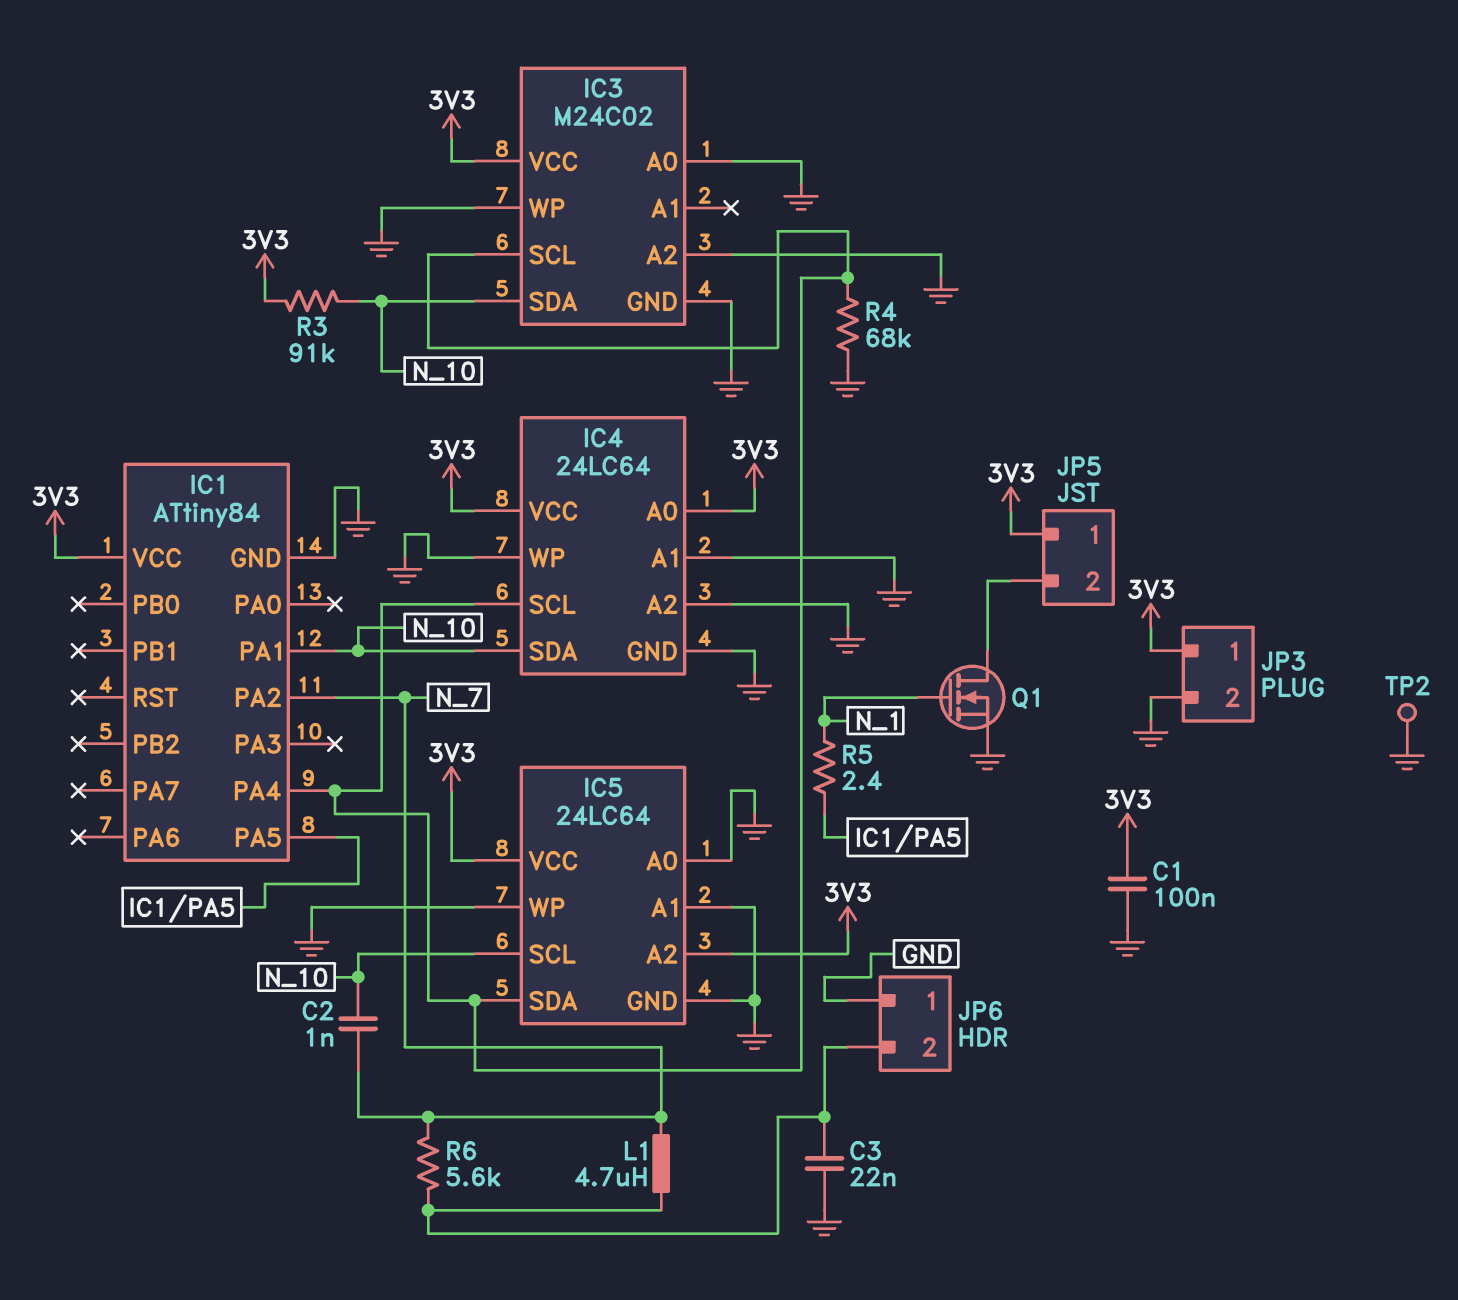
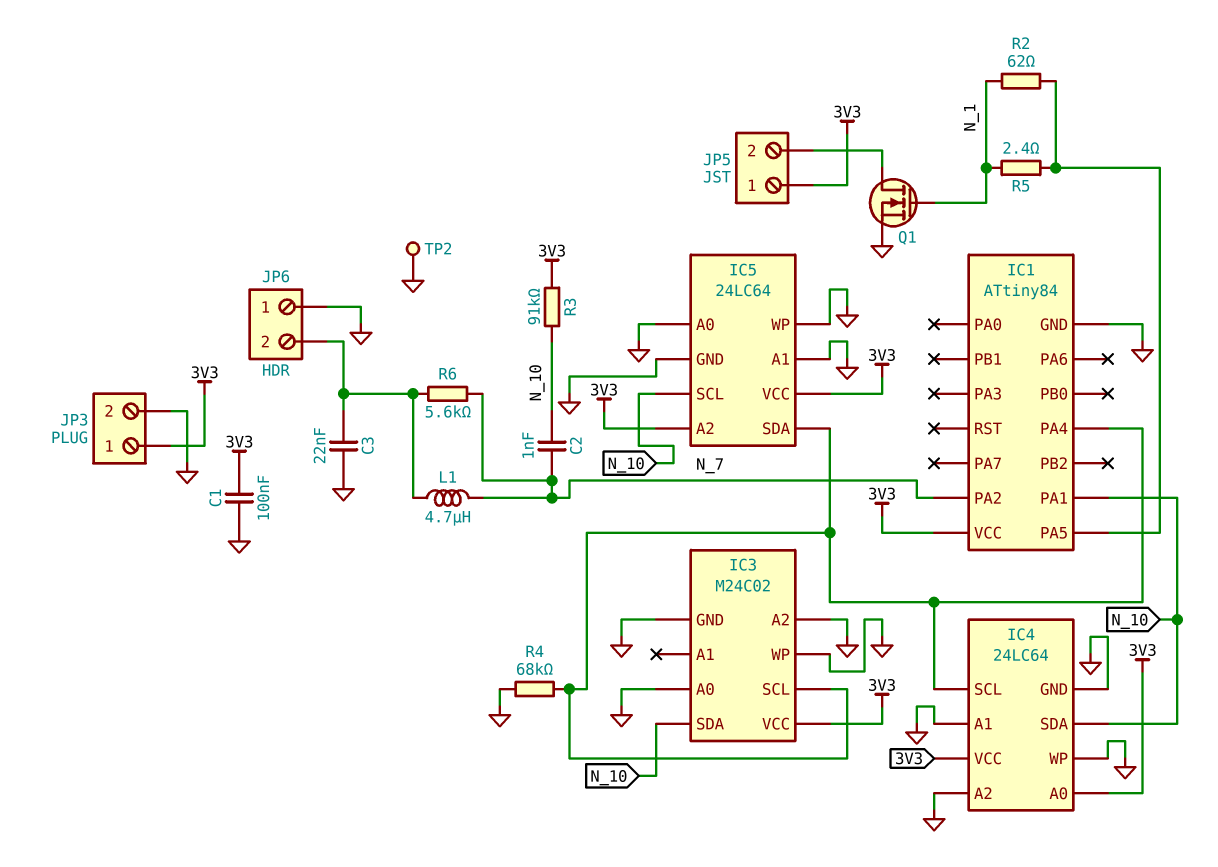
R2: none -> 62 (IC1/PA5, N_1)

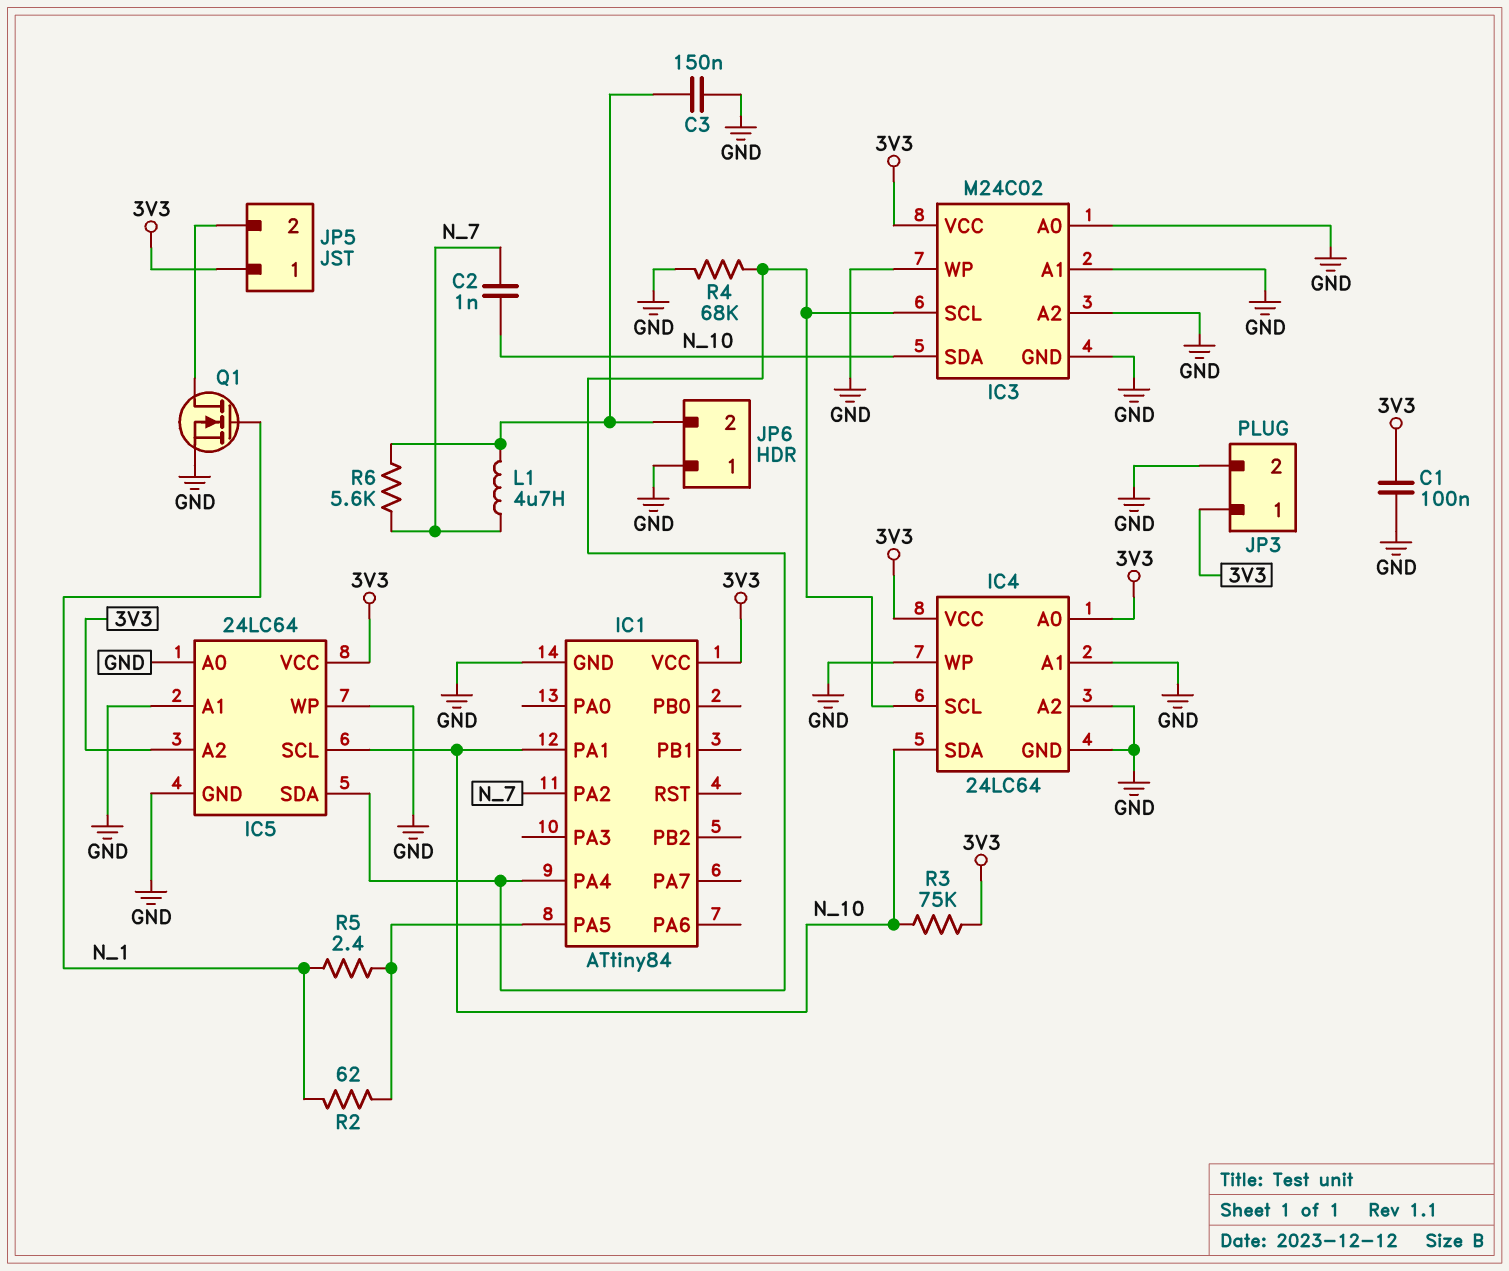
C3: 22nF (GND, JP6/2) -> 150nF (GND, JP6/2)
IC3 pin A1: none -> GND
R3: 91k (3V3, N_10) -> 75k (3V3, N_10)
TP2: test point (GND) -> none

